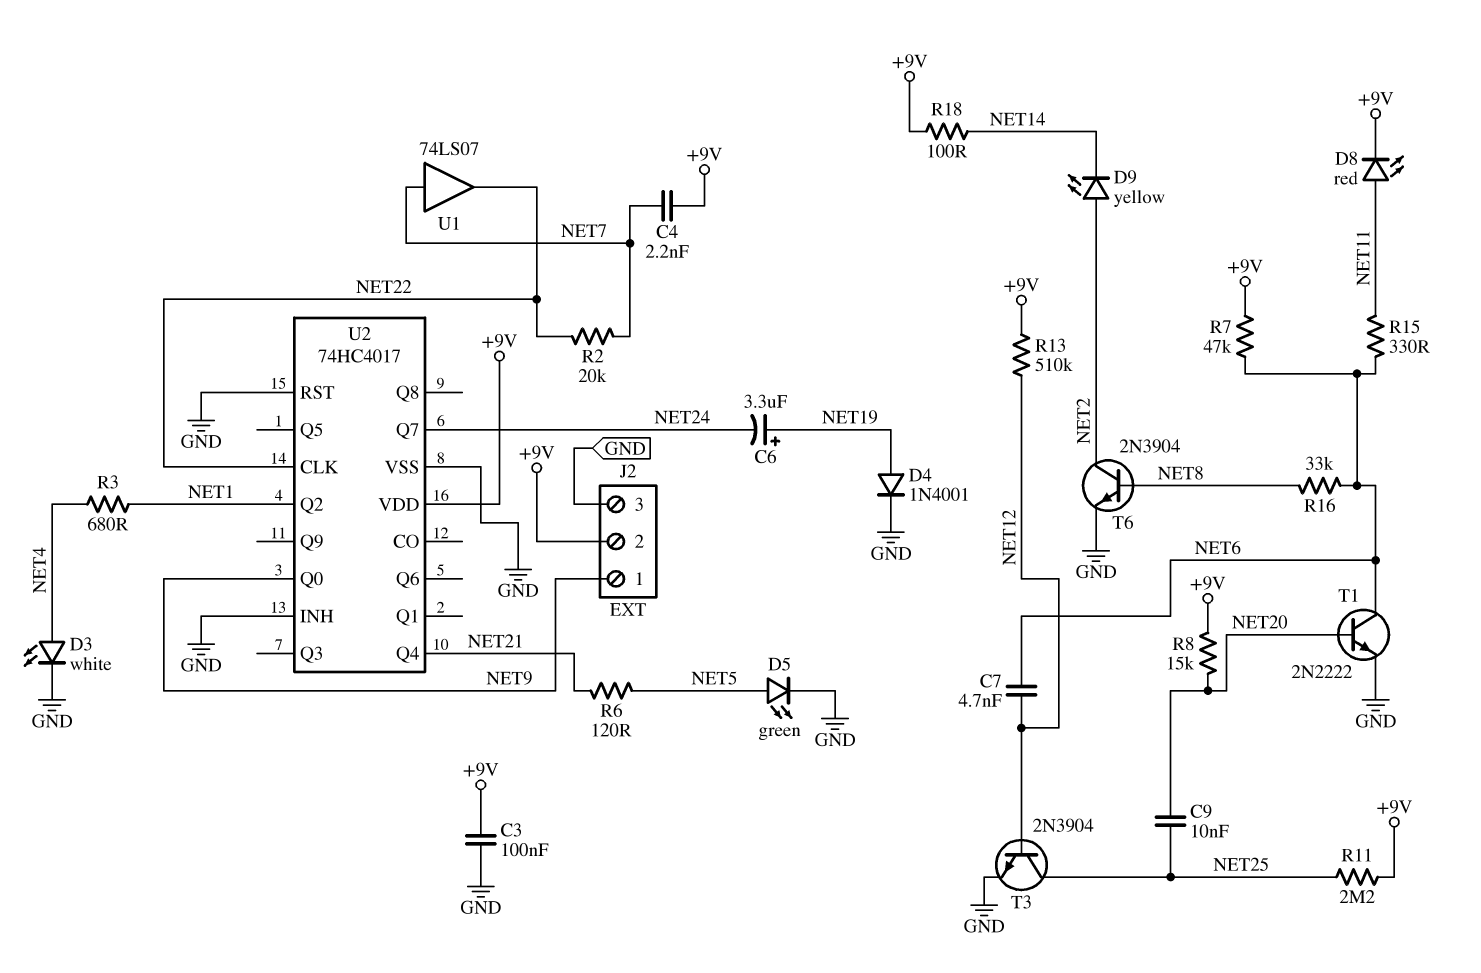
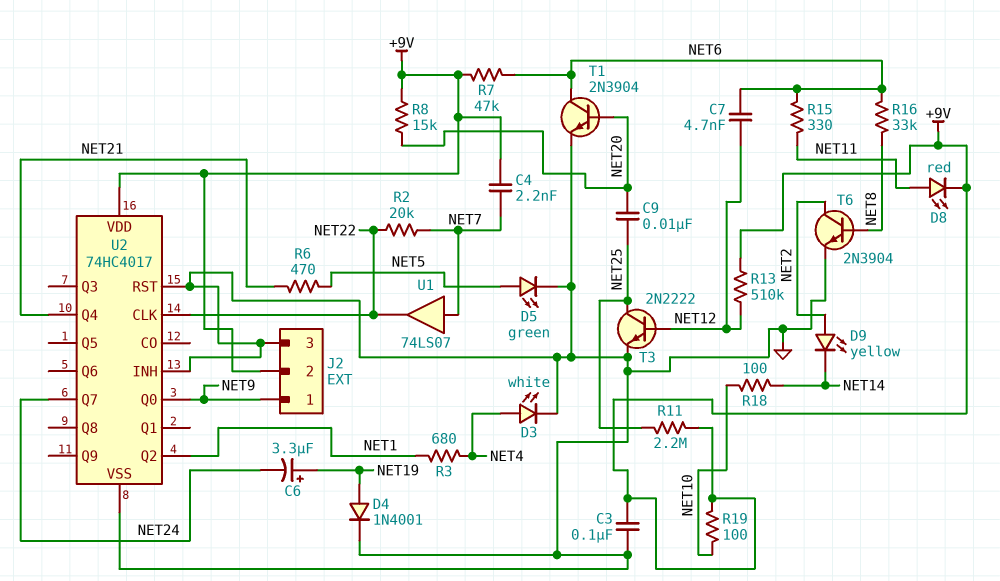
R6: 120 (NET5, NET21) -> 470 (NET5, NET21)
R18: 100 (+9V, NET14) -> 100 (NET10, NET14)
R19: none -> 100 (+9V, NET10)
T1: NPN 2N2222 (B NET20, C NET6, E GND) -> NPN 2N3904 (B NET20, C NET6, E GND)
T3: NPN 2N3904 (B NET12, C NET25, E GND) -> NPN 2N2222 (B NET12, C NET25, E GND)

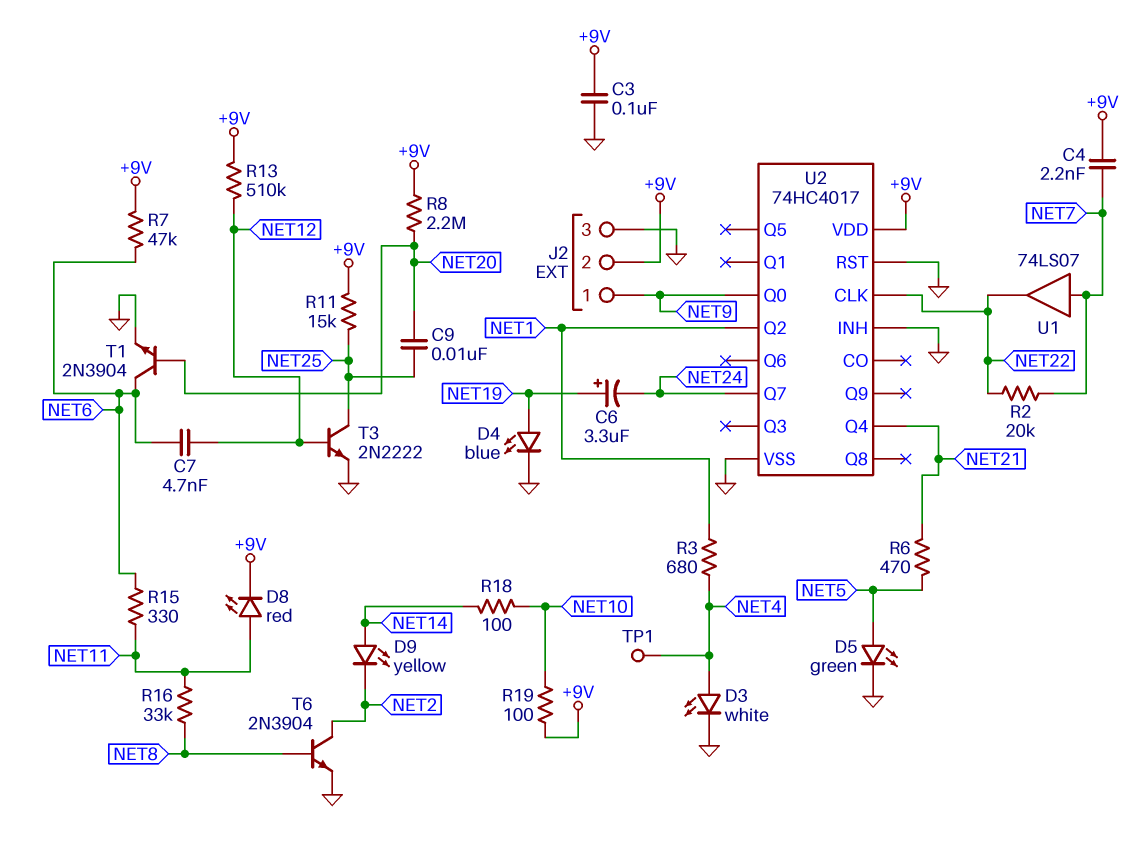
D4: diode 1N4001 (A NET19, K GND) -> LED blue (A NET19, K GND)
D9: LED yellow (A NET2, K NET14) -> LED yellow (A NET14, K NET2)
R8: 15k (+9V, NET20) -> 2.2M (+9V, NET20)
R11: 2.2M (+9V, NET25) -> 15k (+9V, NET25)
R16: 33k (NET6, NET8) -> 33k (NET8, NET11)
TP1: none -> test point (NET4)

